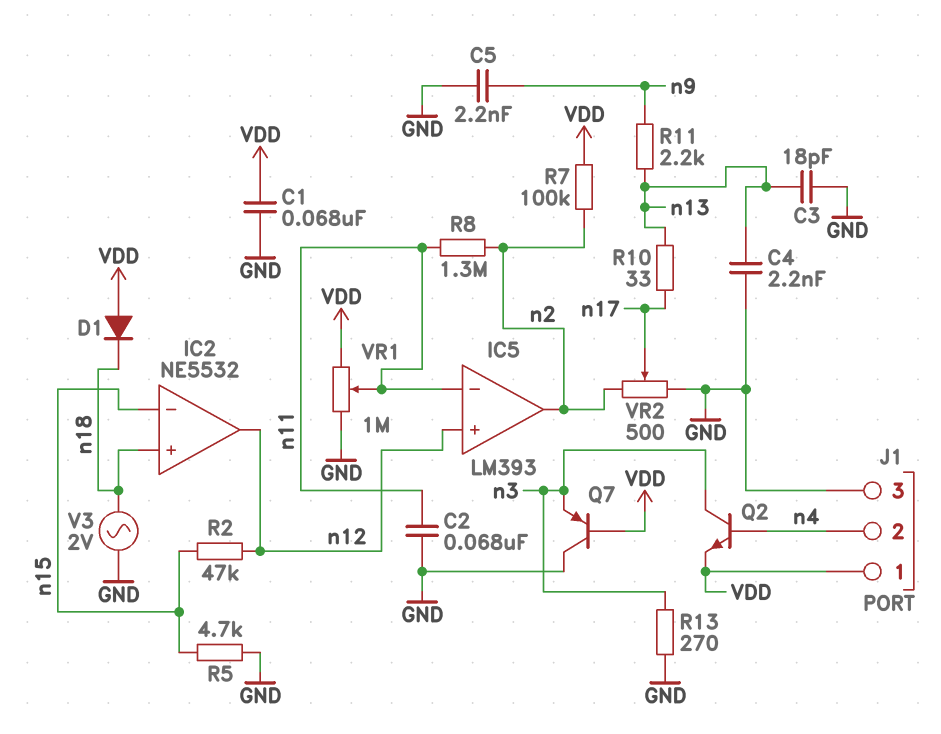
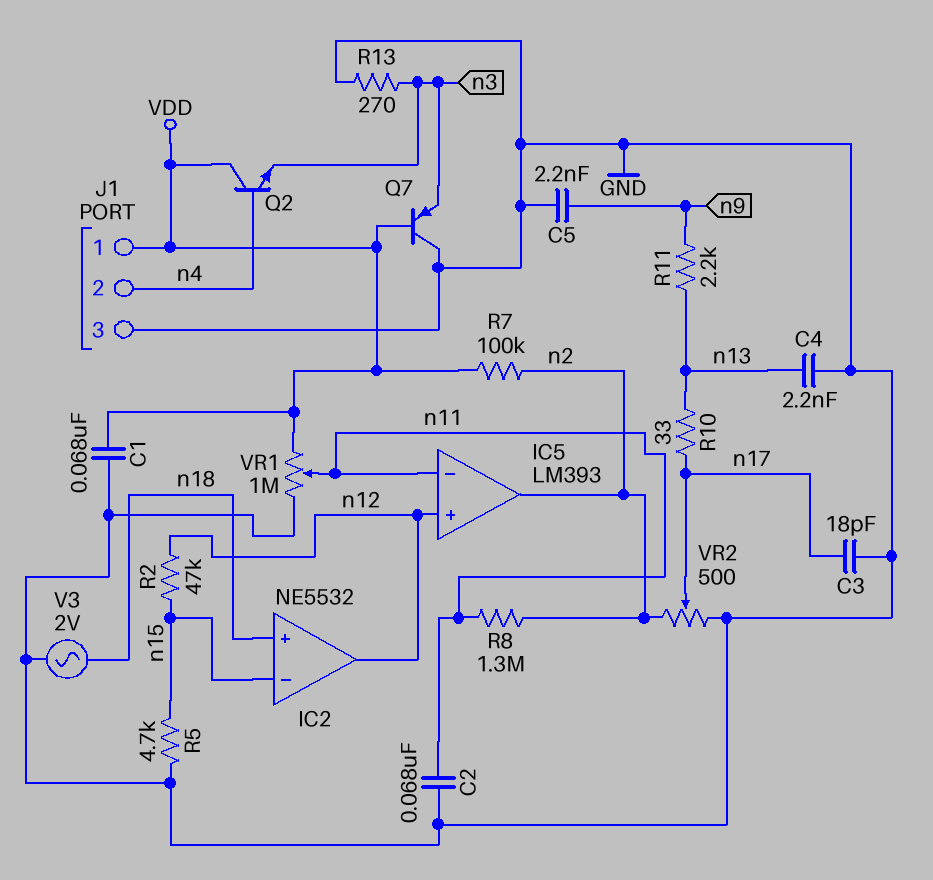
C3: 18pF (GND, n13) -> 18pF (GND, n17)
D1: diode (A VDD, K n18) -> none
Q2: NPN (B n4, C n3, E VDD) -> NPN (B n4, C VDD, E n3)

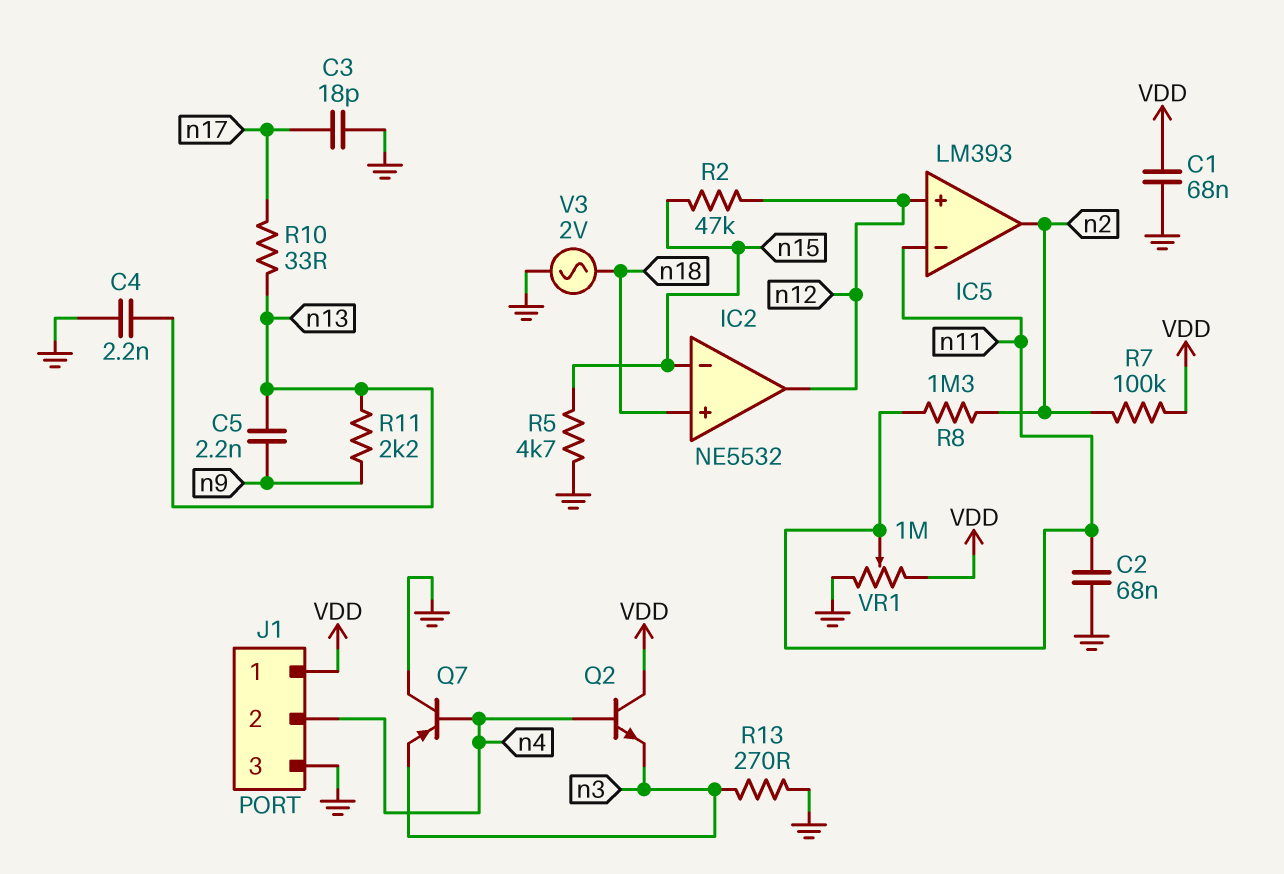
C5: 2.2nF (GND, n9) -> 2.2nF (n9, n13)
Q7: PNP (B VDD, C GND, E n3) -> PNP (B n4, C GND, E n3)
VR2: 500 (GND, n2, wiper n17) -> none

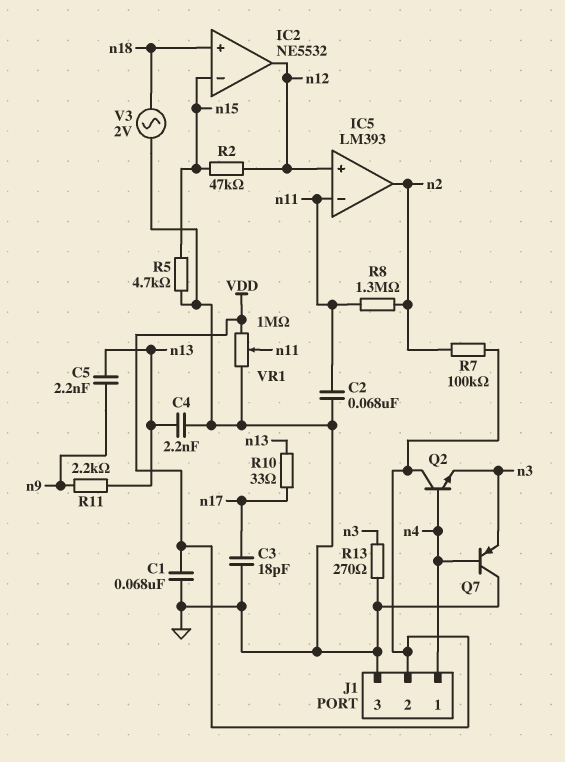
J1 pin 1: VDD -> n4
J1 pin 2: n4 -> VDD

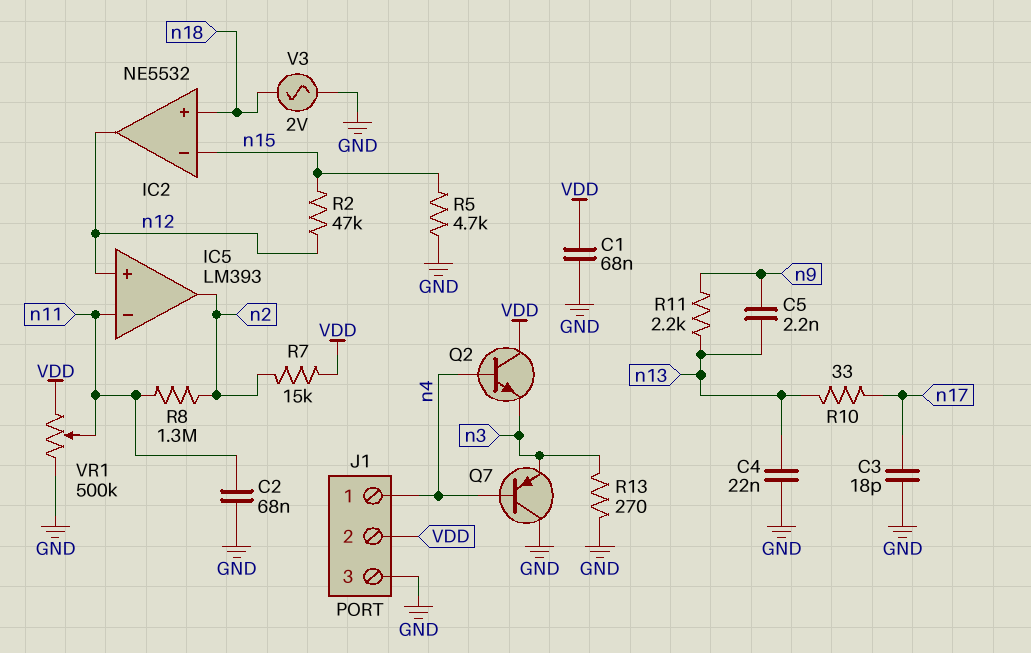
C4: 2.2nF (GND, n13) -> 22nF (GND, n13)
R7: 100k (VDD, n2) -> 15k (VDD, n2)
VR1: 1M (GND, VDD, wiper n11) -> 500k (GND, VDD, wiper n11)

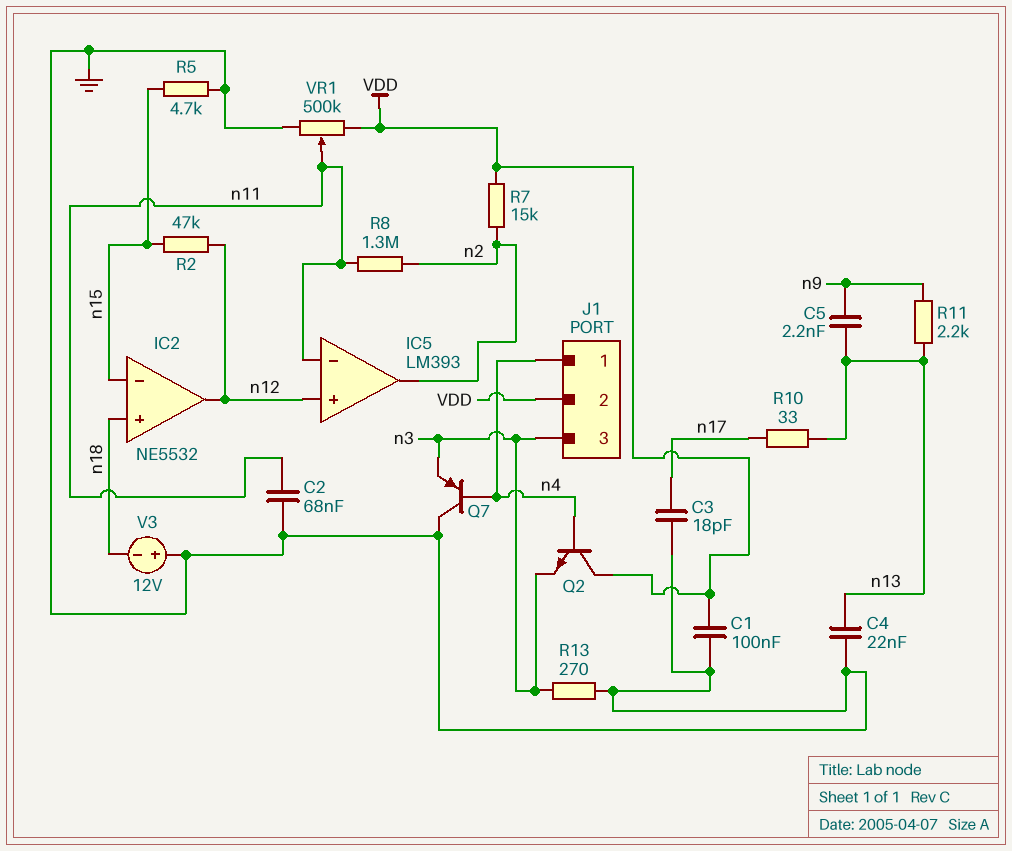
C1: 68nF (GND, VDD) -> 100nF (GND, VDD)
J1 pin 3: GND -> n3
V3: AC 2V (GND, n18) -> 12V (plus GND, minus n18)

